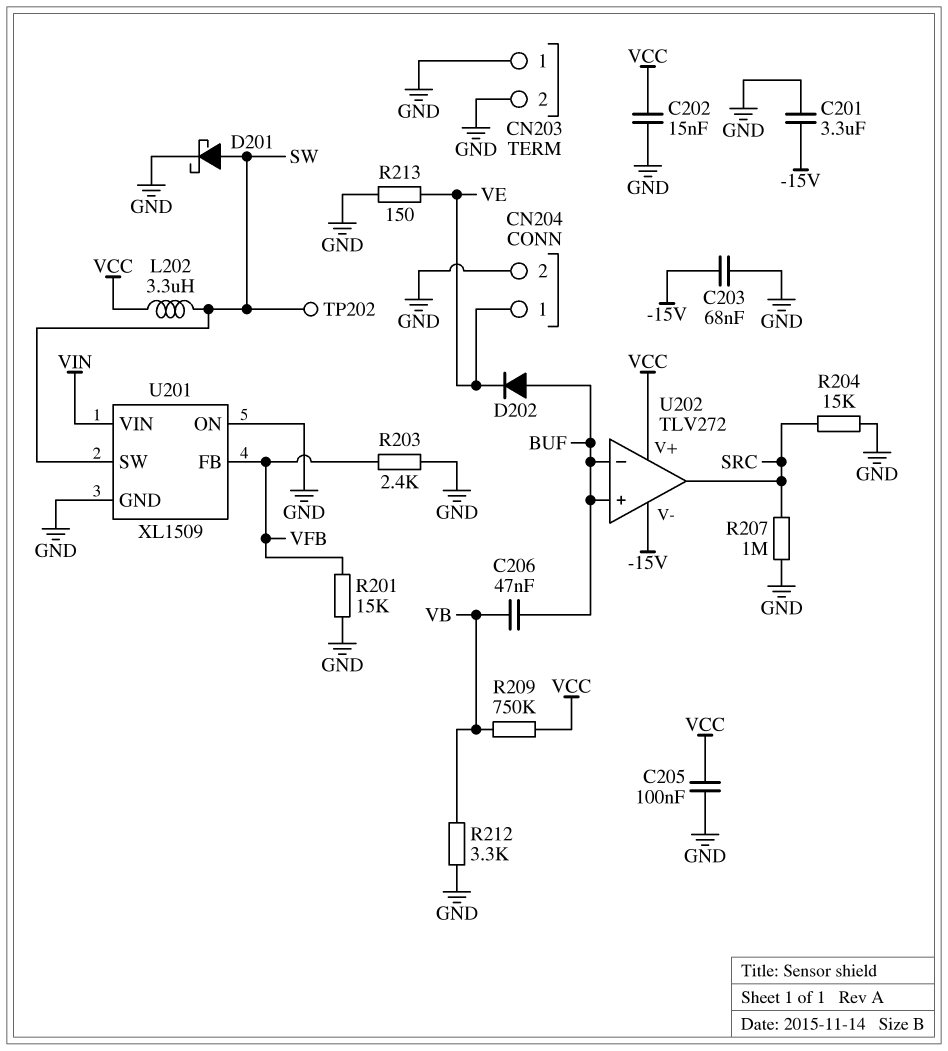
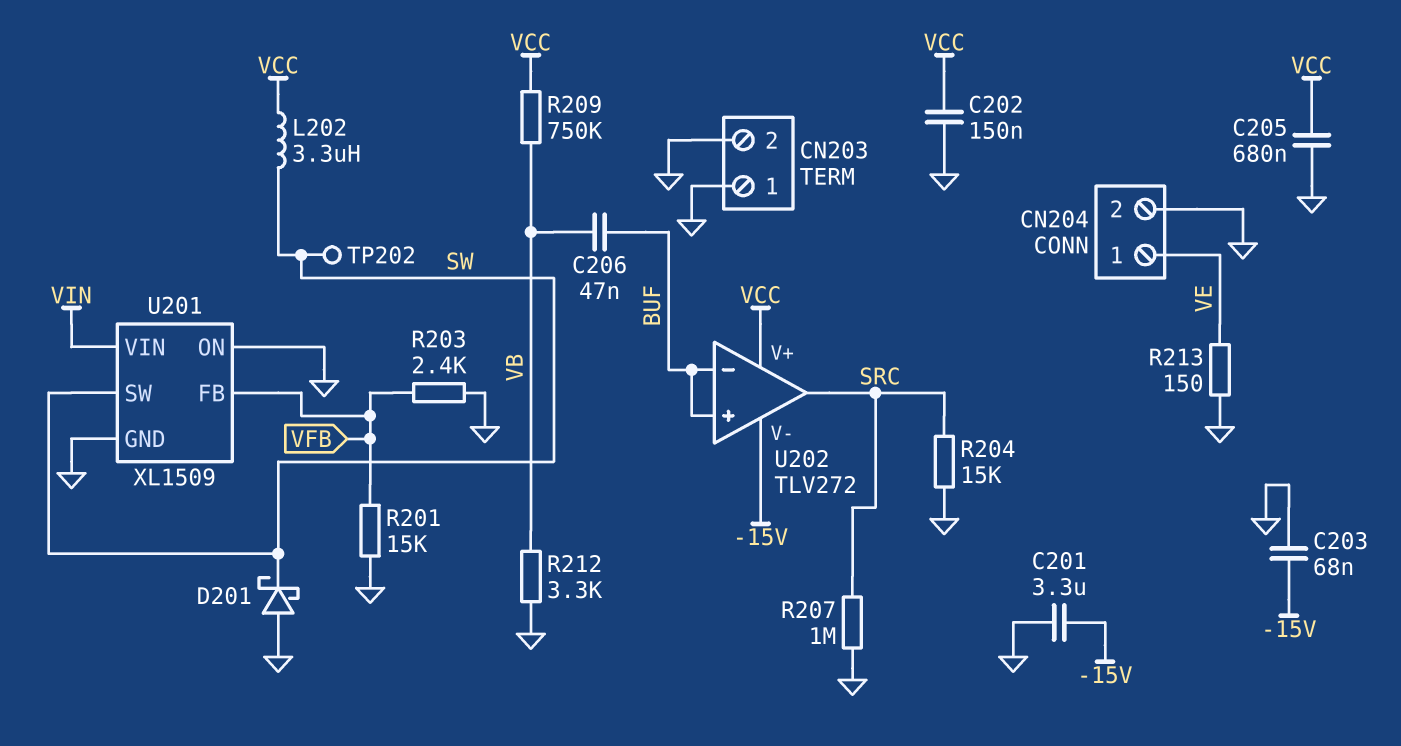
C202: 15nF (GND, VCC) -> 150nF (GND, VCC)
C205: 100nF (GND, VCC) -> 680nF (GND, VCC)
D201: schottky (A SW, K GND) -> schottky (A GND, K SW)
D202: diode (A BUF, K VE) -> none

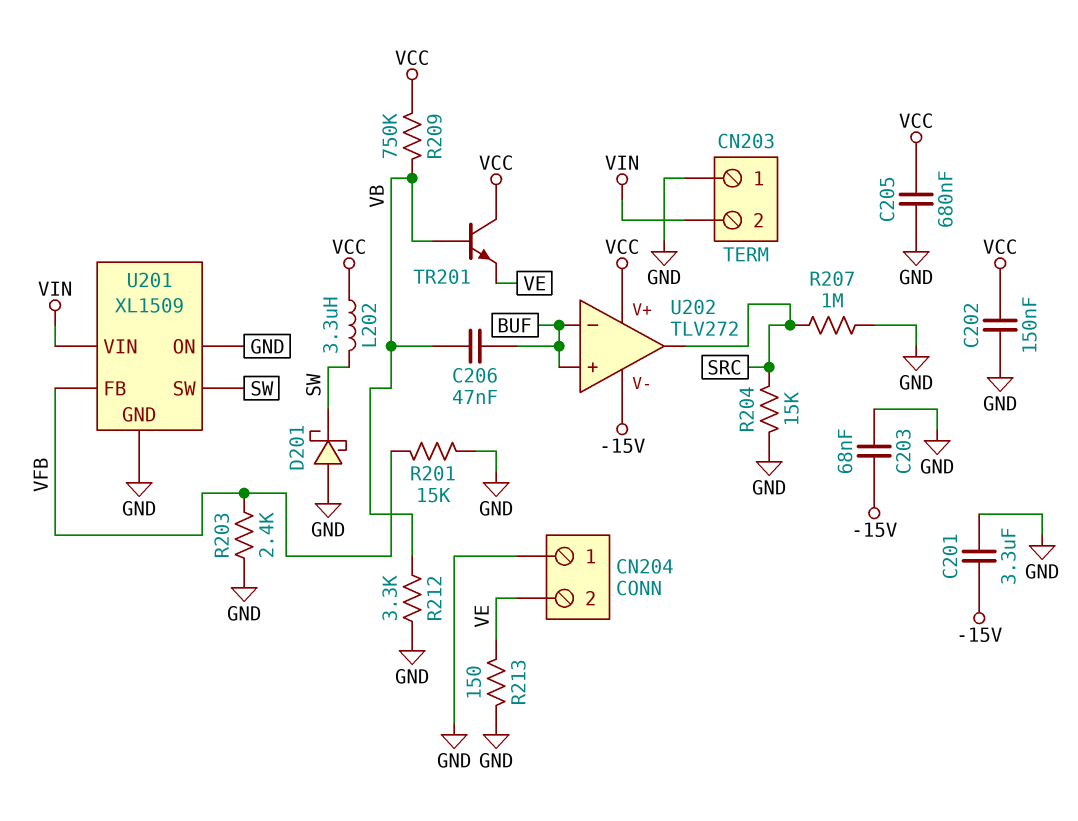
CN203 pin 2: GND -> VIN
CN204 pin 1: VE -> GND
CN204 pin 2: GND -> VE
TP202: test point (SW) -> none
TR201: none -> NPN (B VB, C VCC, E VE)

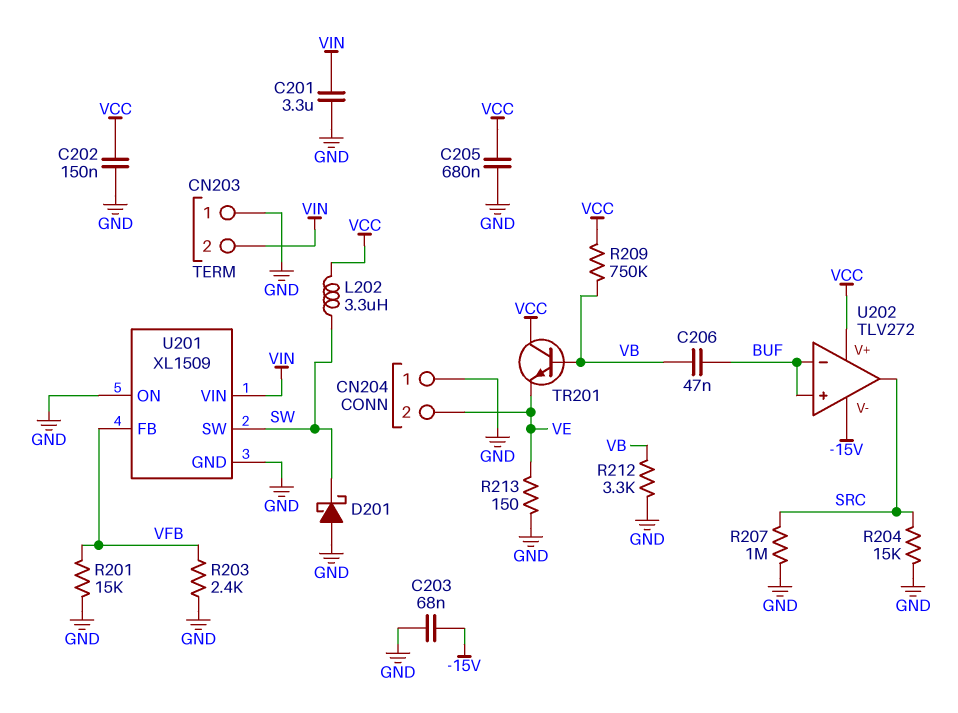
C201: 3.3uF (-15V, GND) -> 3.3uF (GND, VIN)

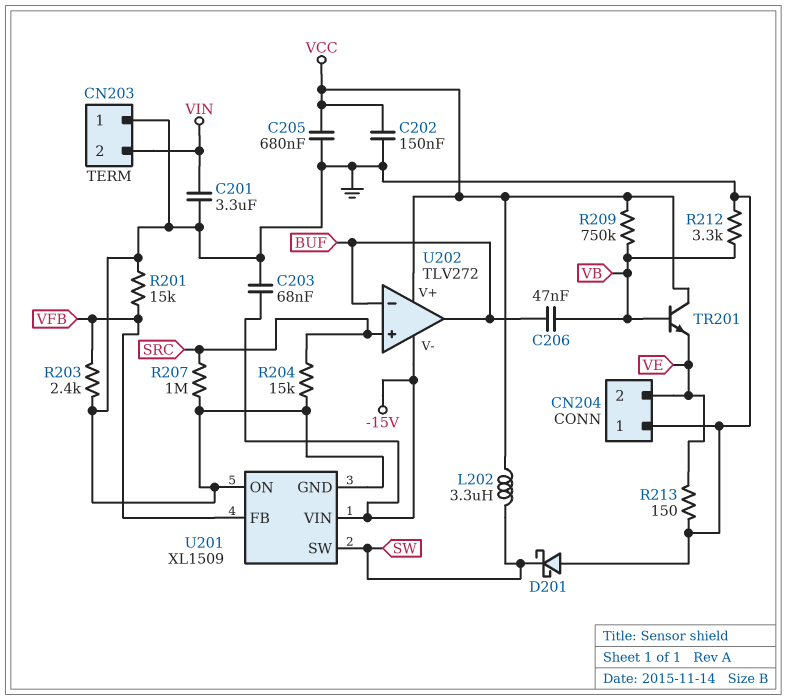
U201 pin VIN: VIN -> -15V
U202 pin in+: BUF -> SRC
U202 pin out: SRC -> BUF

